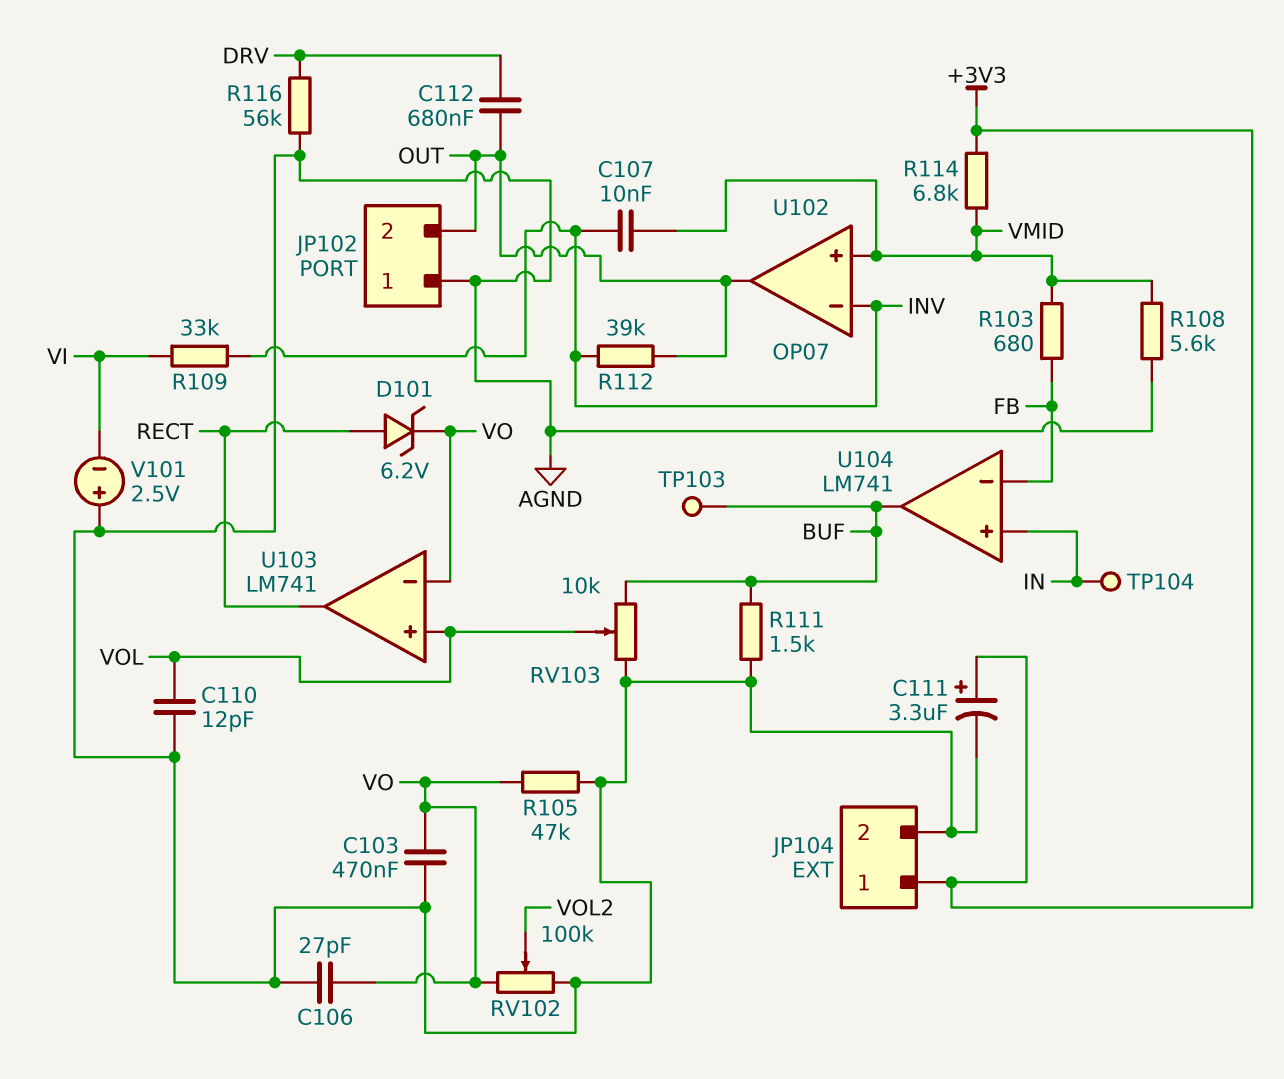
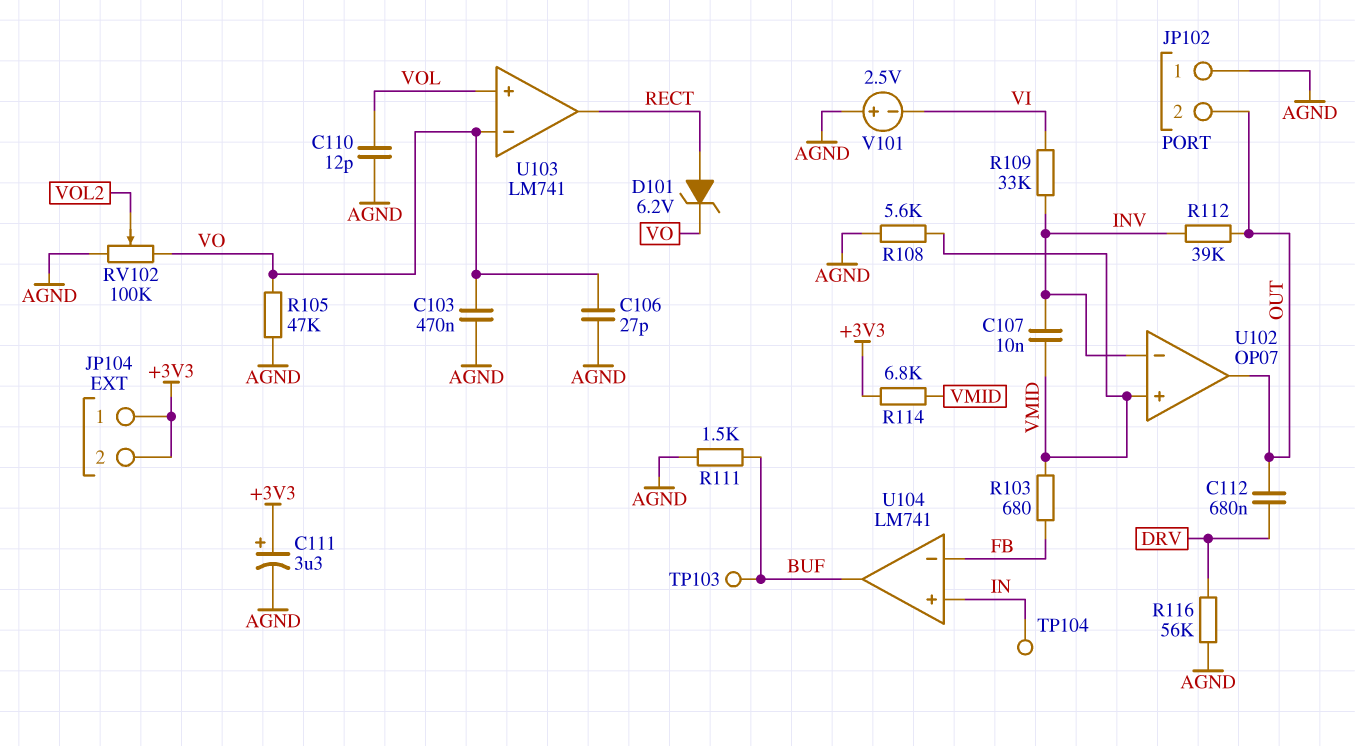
JP104 pin 2: AGND -> +3V3
RV103: 10k (AGND, BUF, wiper VOL) -> none

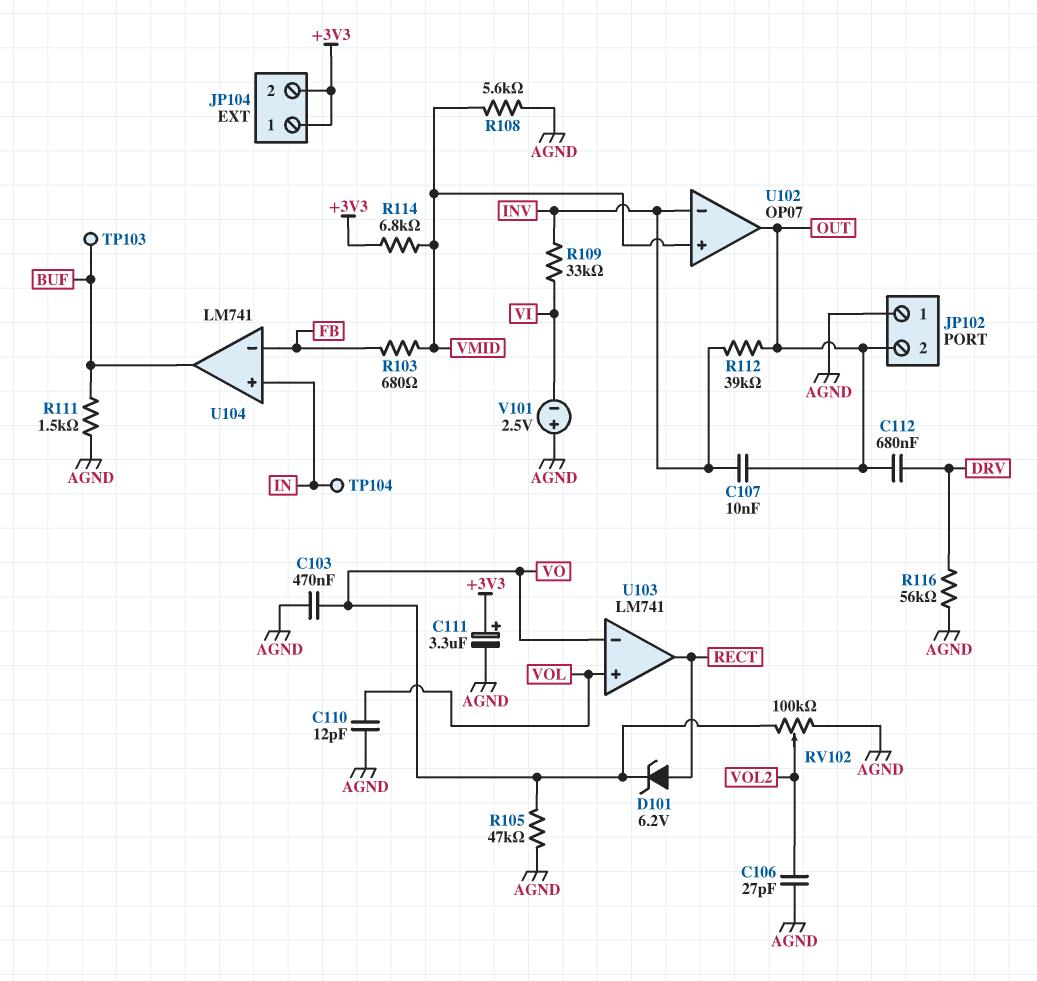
C106: 27pF (AGND, VO) -> 27pF (AGND, VOL2)
C107: 10nF (INV, VMID) -> 10nF (INV, OUT)

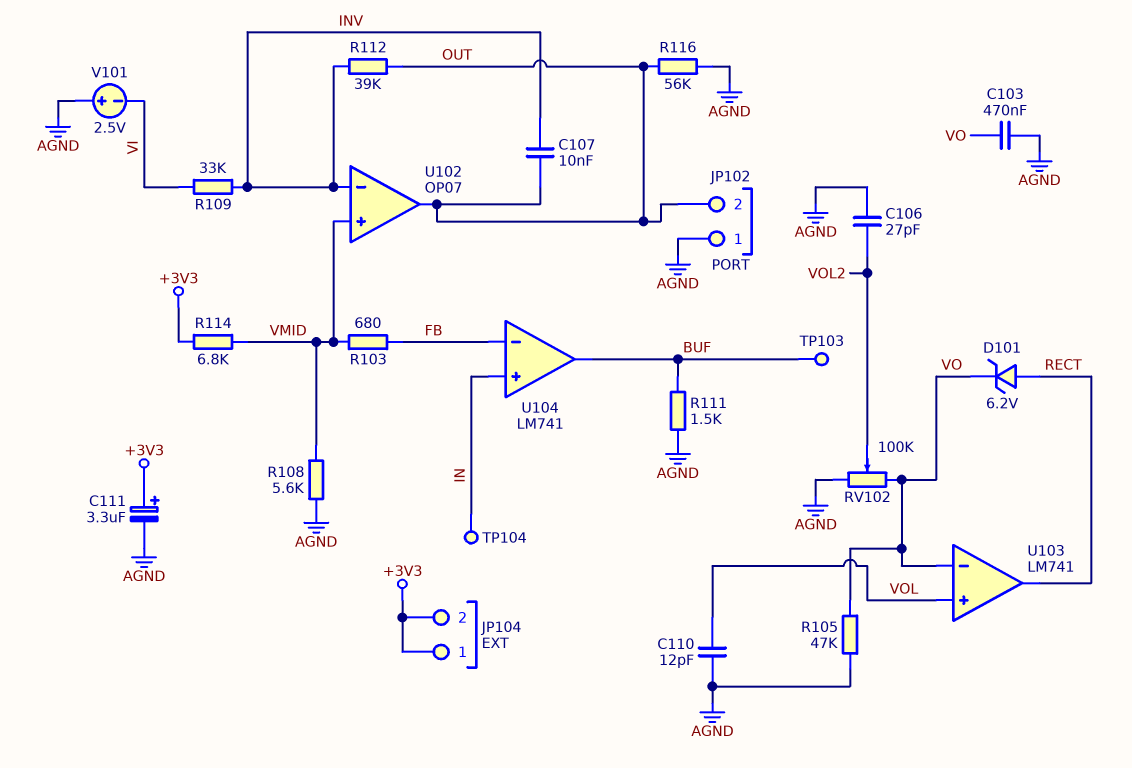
C112: 680nF (DRV, OUT) -> none
R116: 56k (AGND, DRV) -> 56k (AGND, OUT)

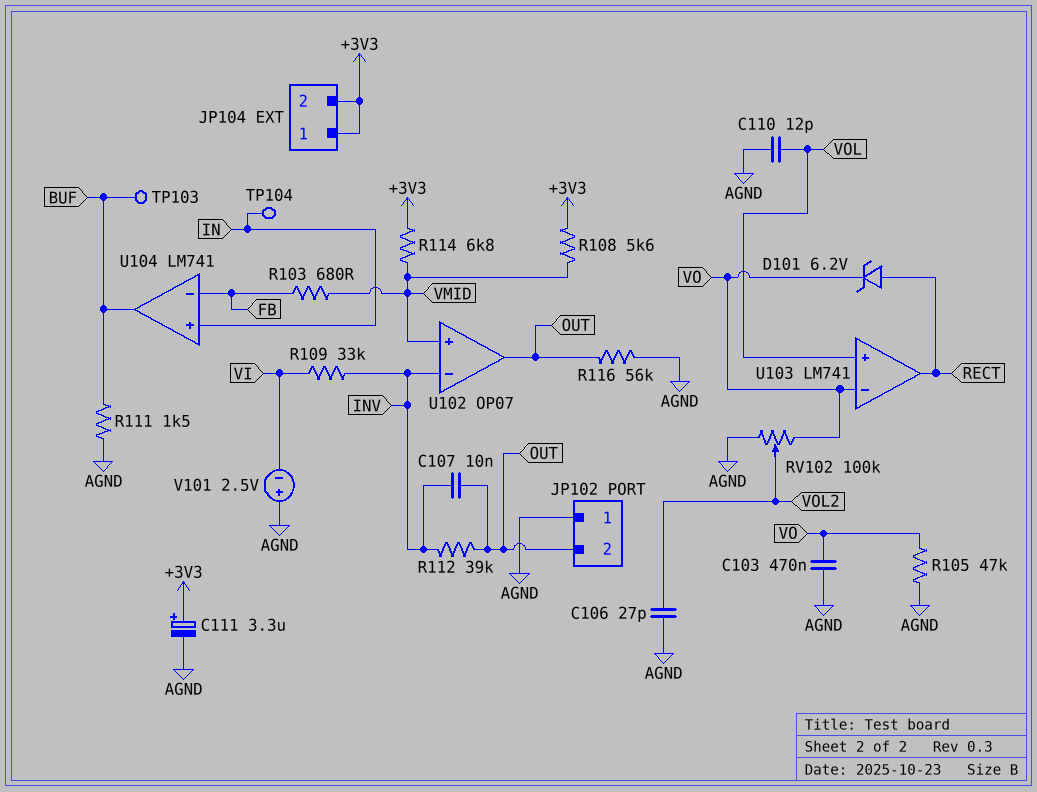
R108: 5.6k (AGND, VMID) -> 5.6k (+3V3, VMID)

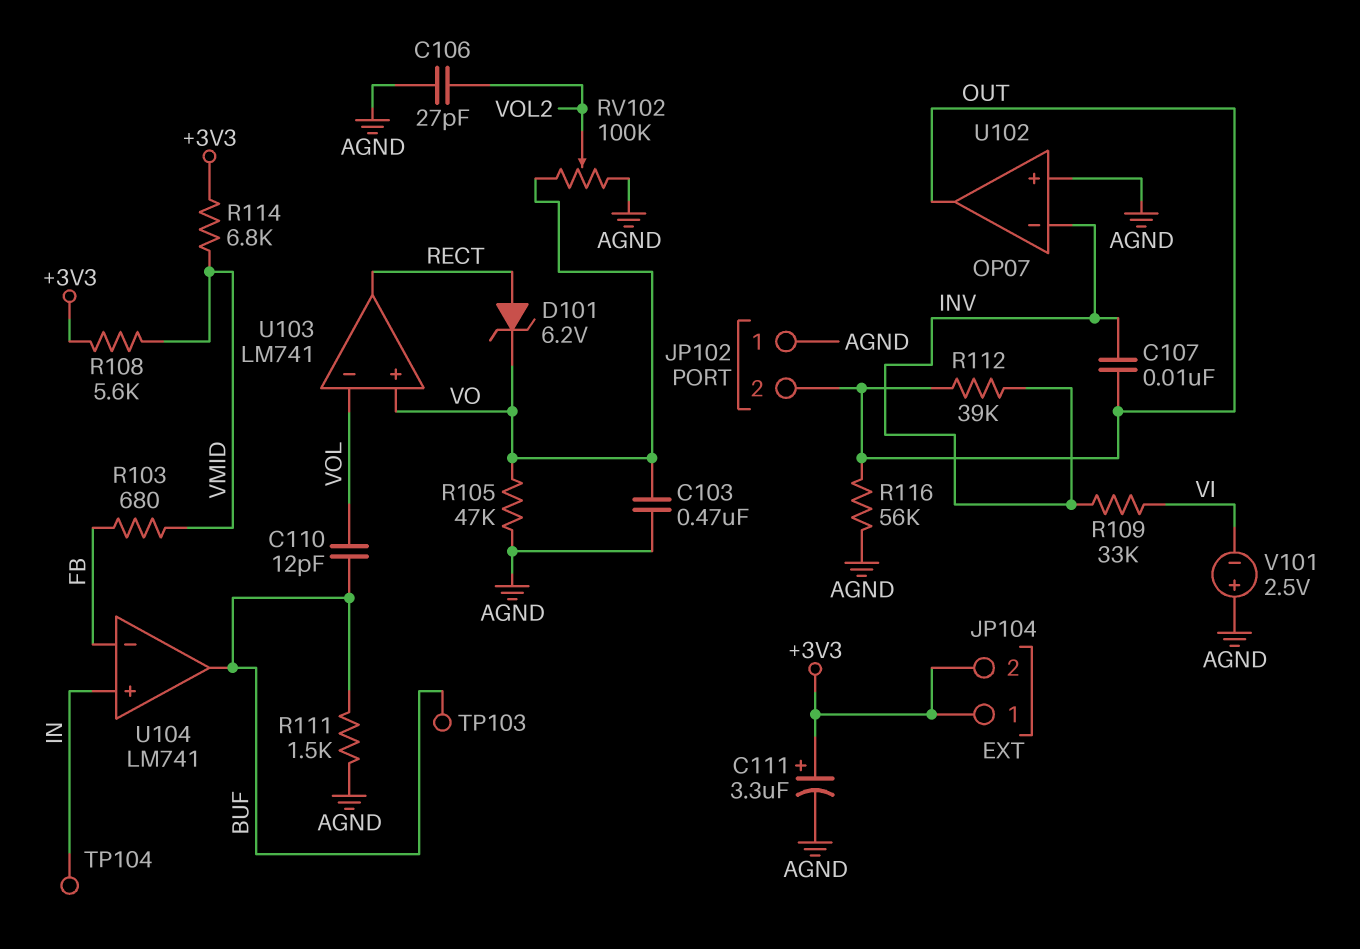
C110: 12pF (AGND, VOL) -> 12pF (BUF, VOL)
U102 pin in+: VMID -> AGND
U103 pin in+: VOL -> VO
U103 pin in-: VO -> VOL

